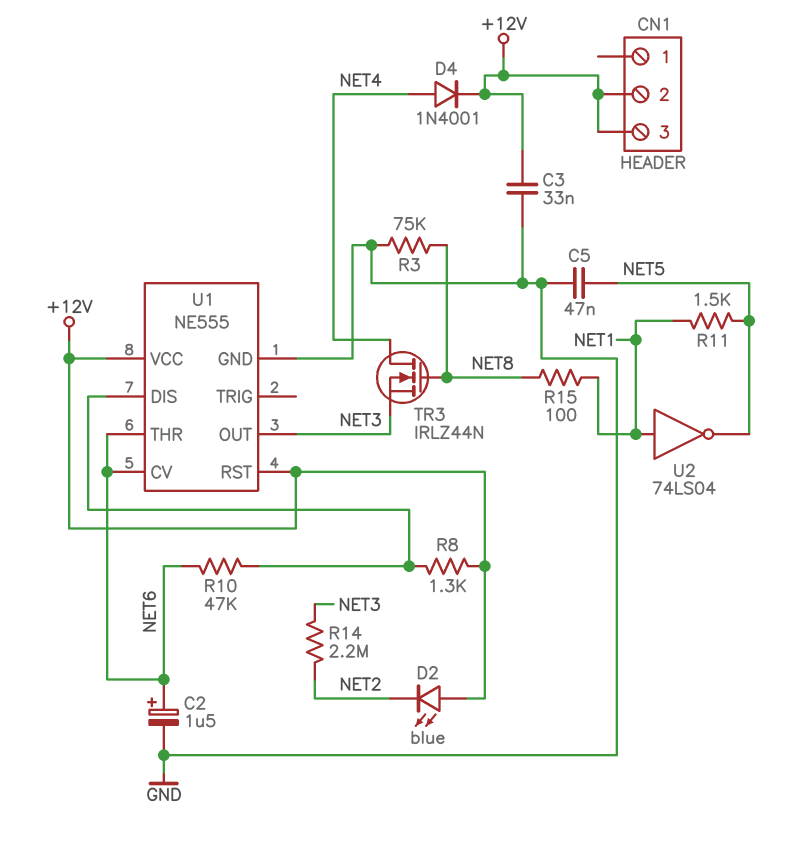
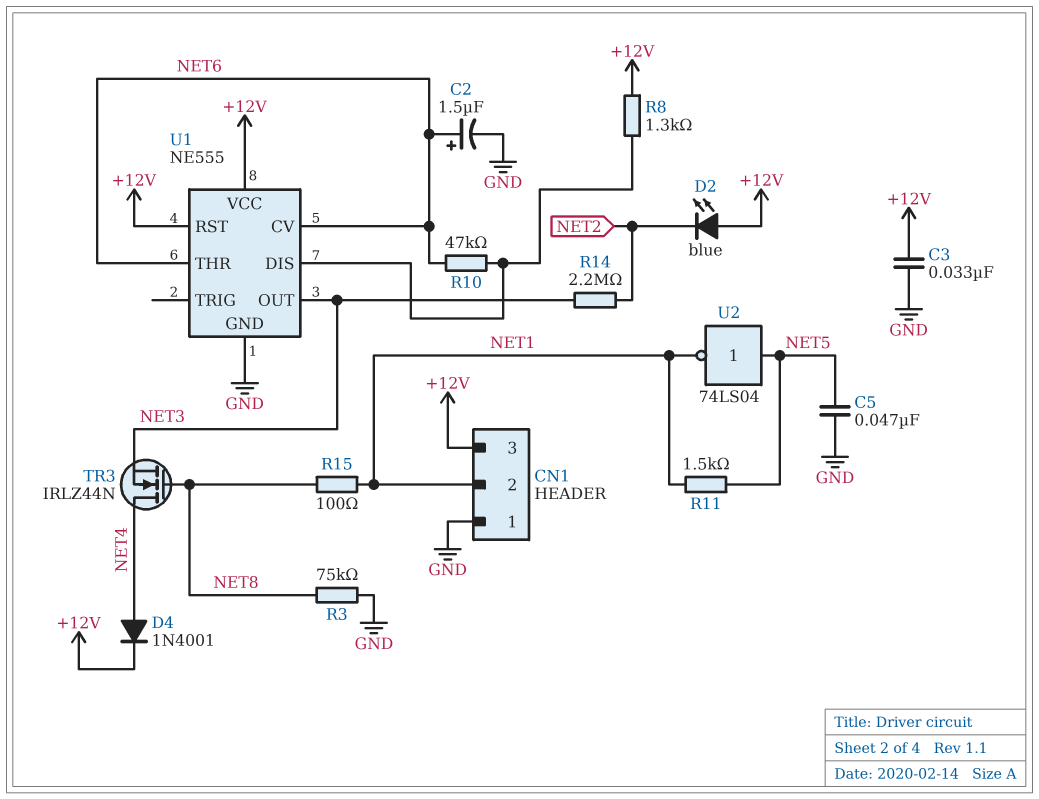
CN1 pin 1: none -> GND
CN1 pin 2: +12V -> NET1
U2: NOT 74LS04 (in NET1, out NET5) -> NOT 74LS04 (in NET5, out NET1)

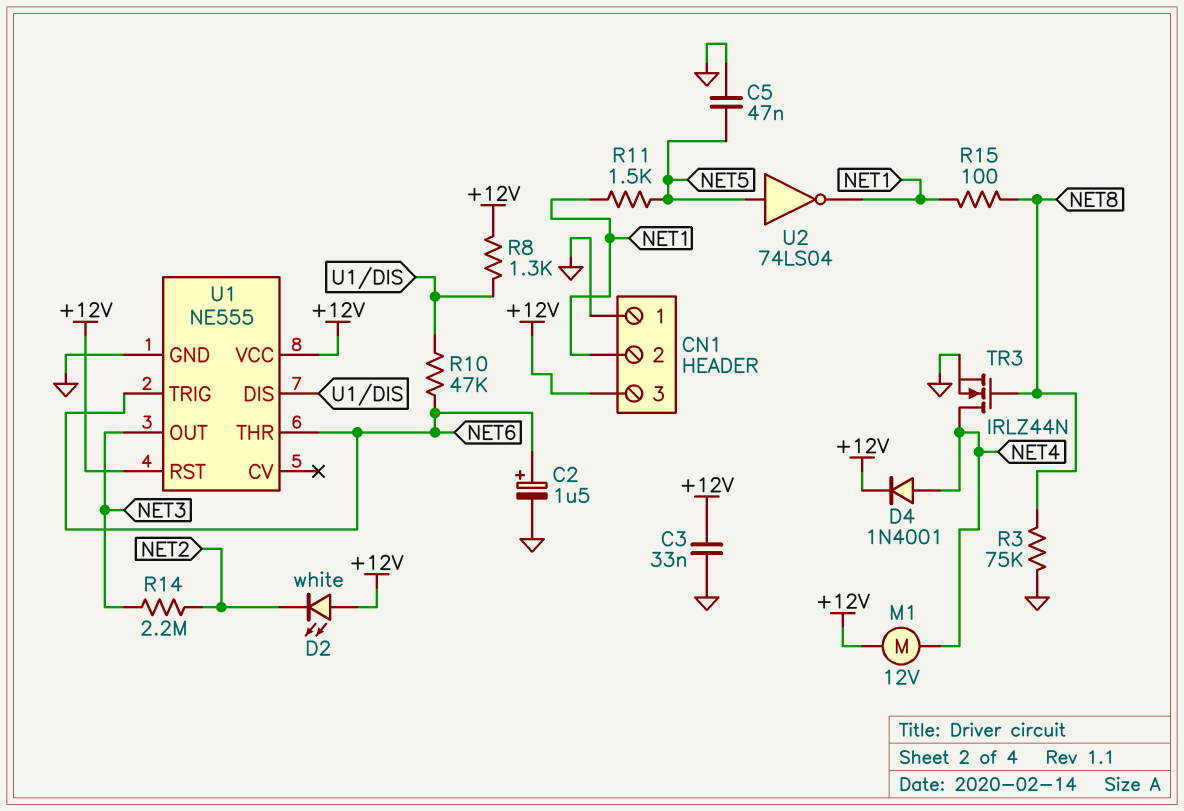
D2: LED blue (A +12V, K NET2) -> LED white (A +12V, K NET2)
M1: none -> motor 12V (+12V, NET4)
TR3: NMOS IRLZ44N (G NET8, D NET4, S NET3) -> NMOS IRLZ44N (G NET8, D NET4, S GND)
U1 pin CV: NET6 -> none
U1 pin TRIG: none -> NET6

